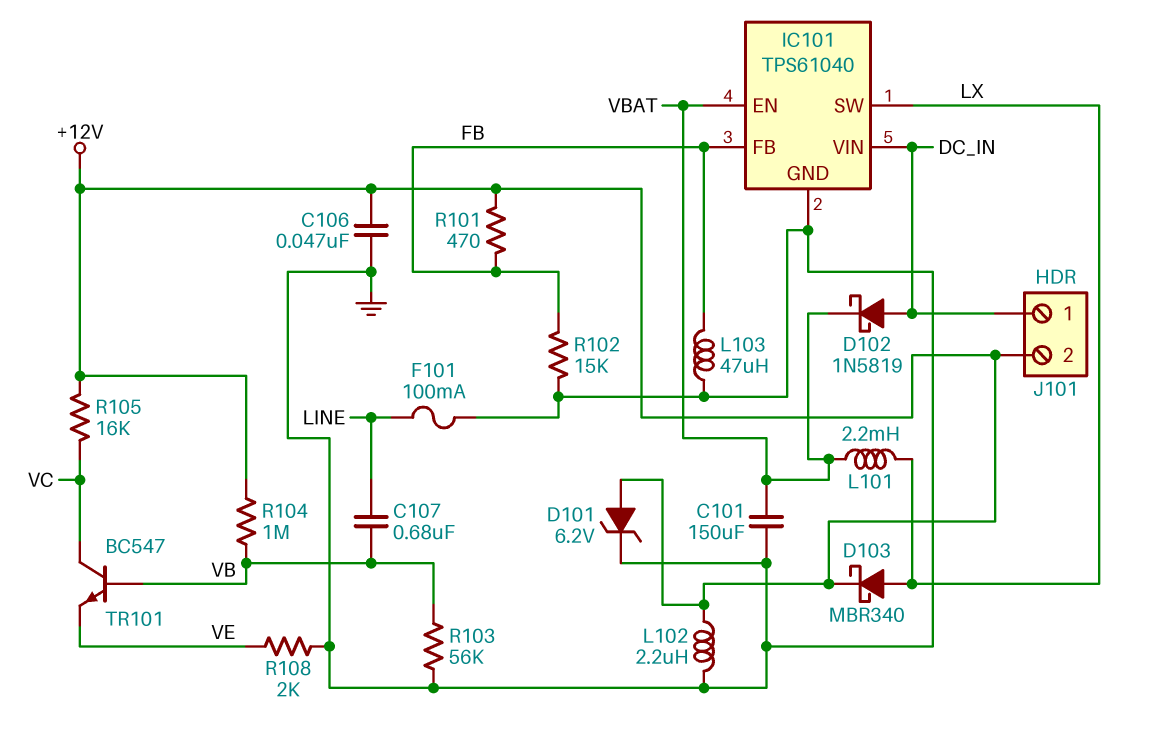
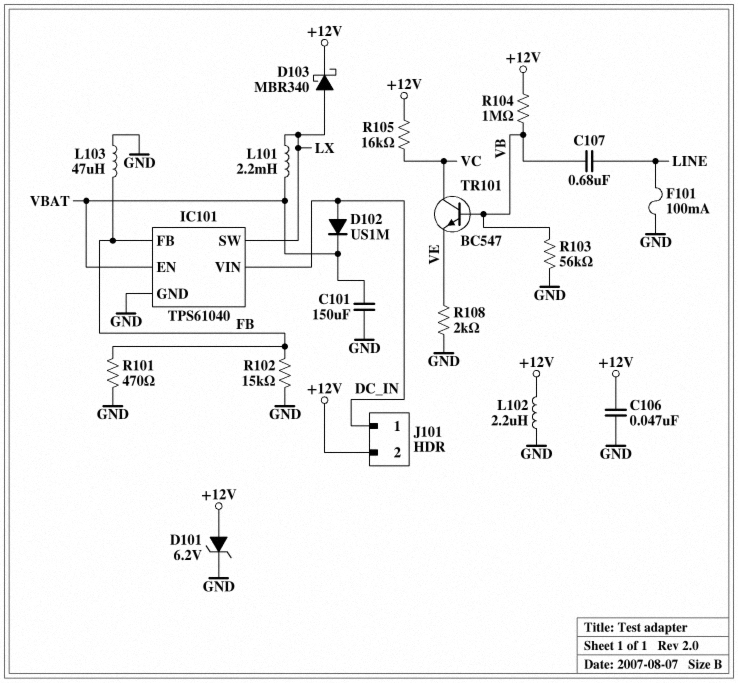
D102: schottky 1N5819 (A DC_IN, K VBAT) -> diode US1M (A DC_IN, K VBAT)
R101: 470 (+12V, FB) -> 470 (FB, GND)

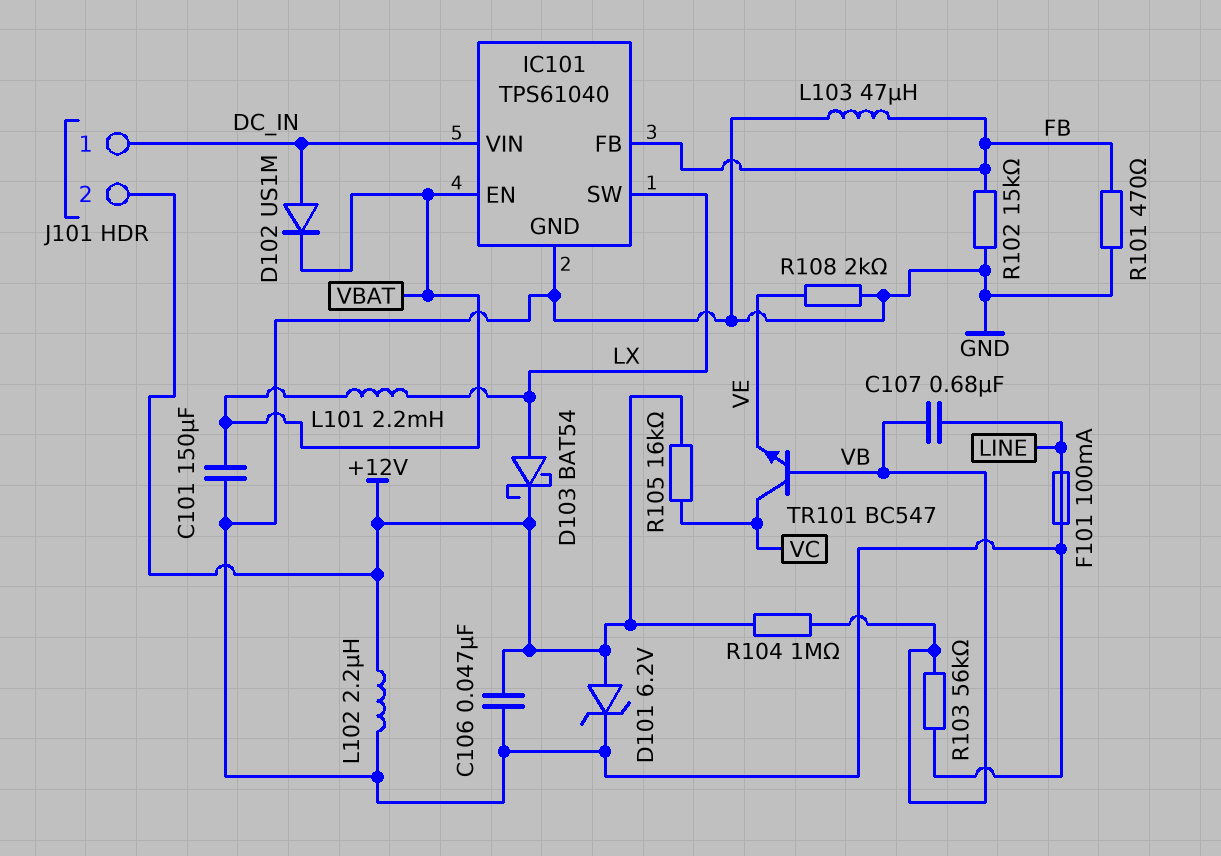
D103: schottky MBR340 (A LX, K +12V) -> schottky BAT54 (A LX, K +12V)

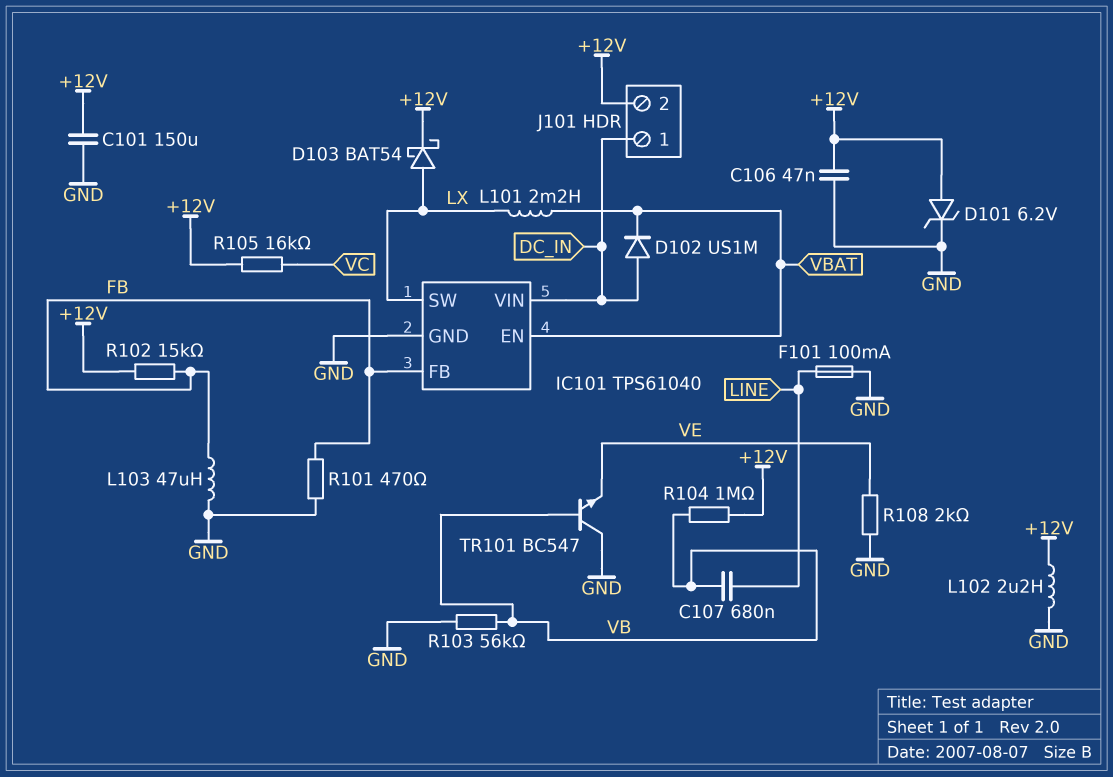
C101: 150uF (GND, VBAT) -> 150uF (+12V, GND)
R102: 15k (FB, GND) -> 15k (+12V, FB)
TR101: NPN BC547 (B VB, C VC, E VE) -> NPN BC547 (B VB, C GND, E VE)

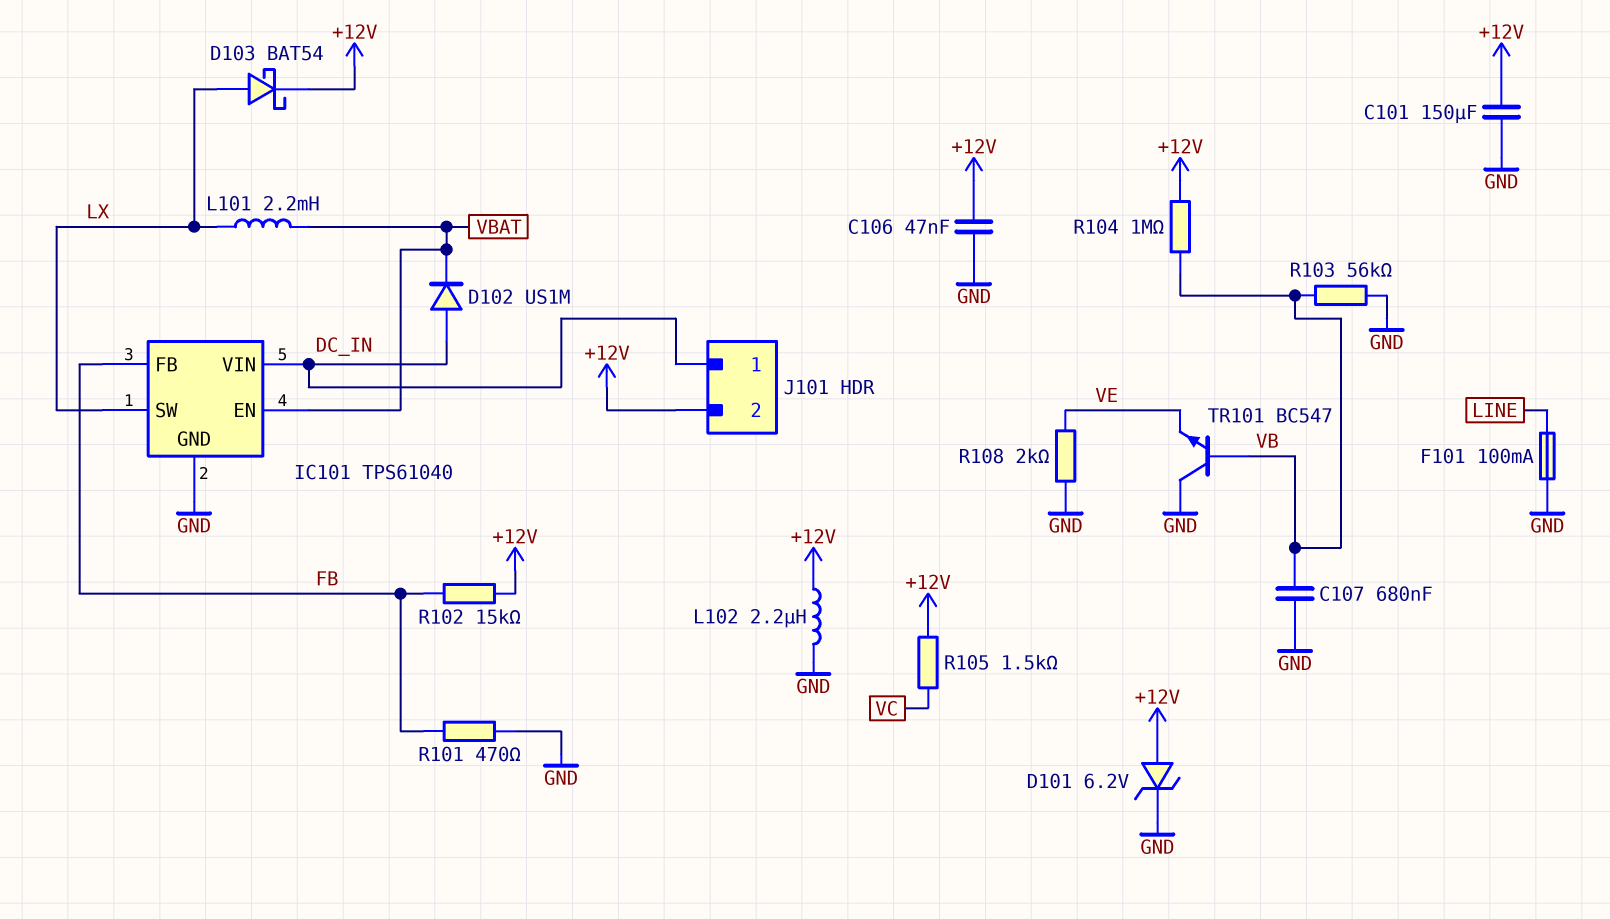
C107: 680nF (LINE, VB) -> 680nF (GND, VB)
L103: 47uH (FB, GND) -> none
R105: 16k (+12V, VC) -> 1.5k (+12V, VC)

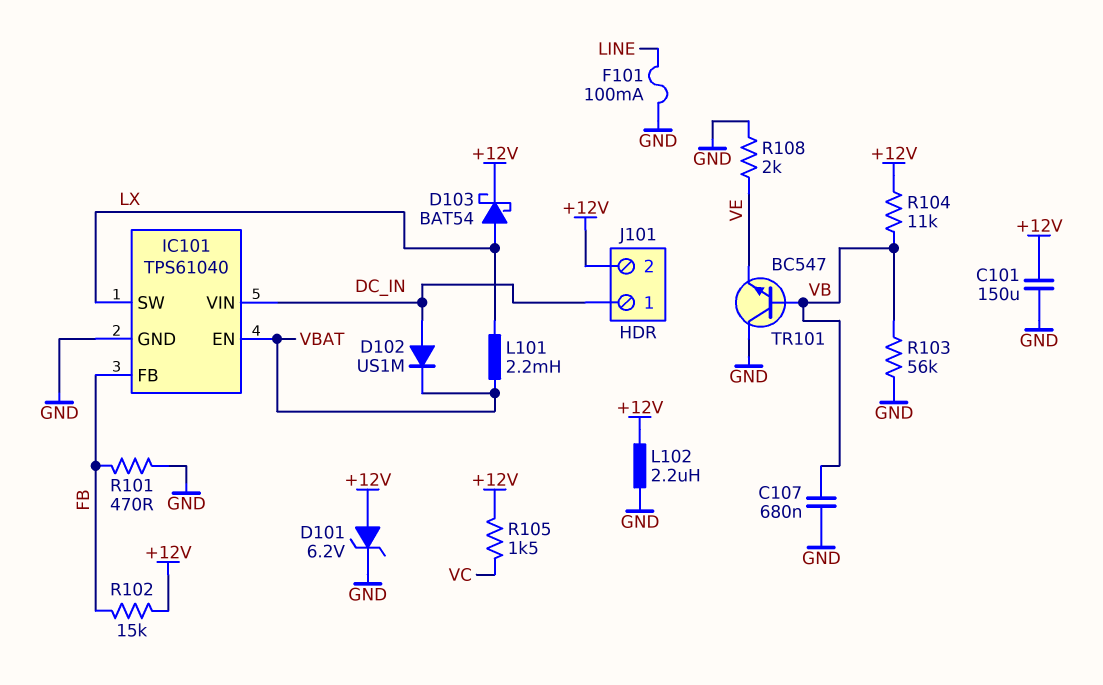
C106: 47nF (+12V, GND) -> none
R104: 1M (+12V, VB) -> 11k (+12V, VB)

